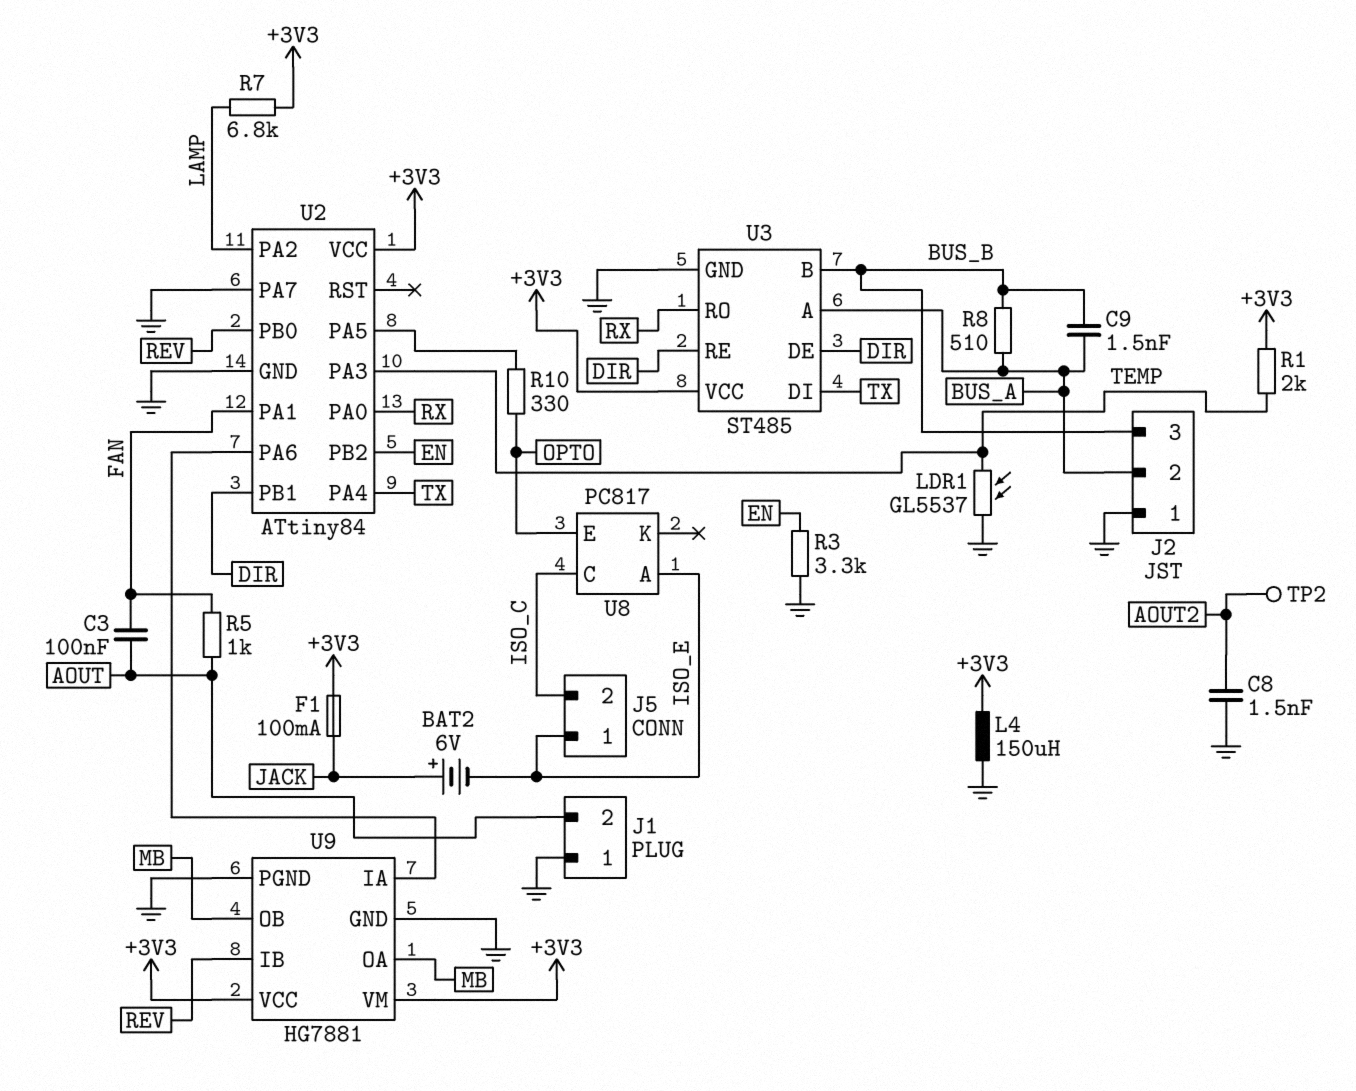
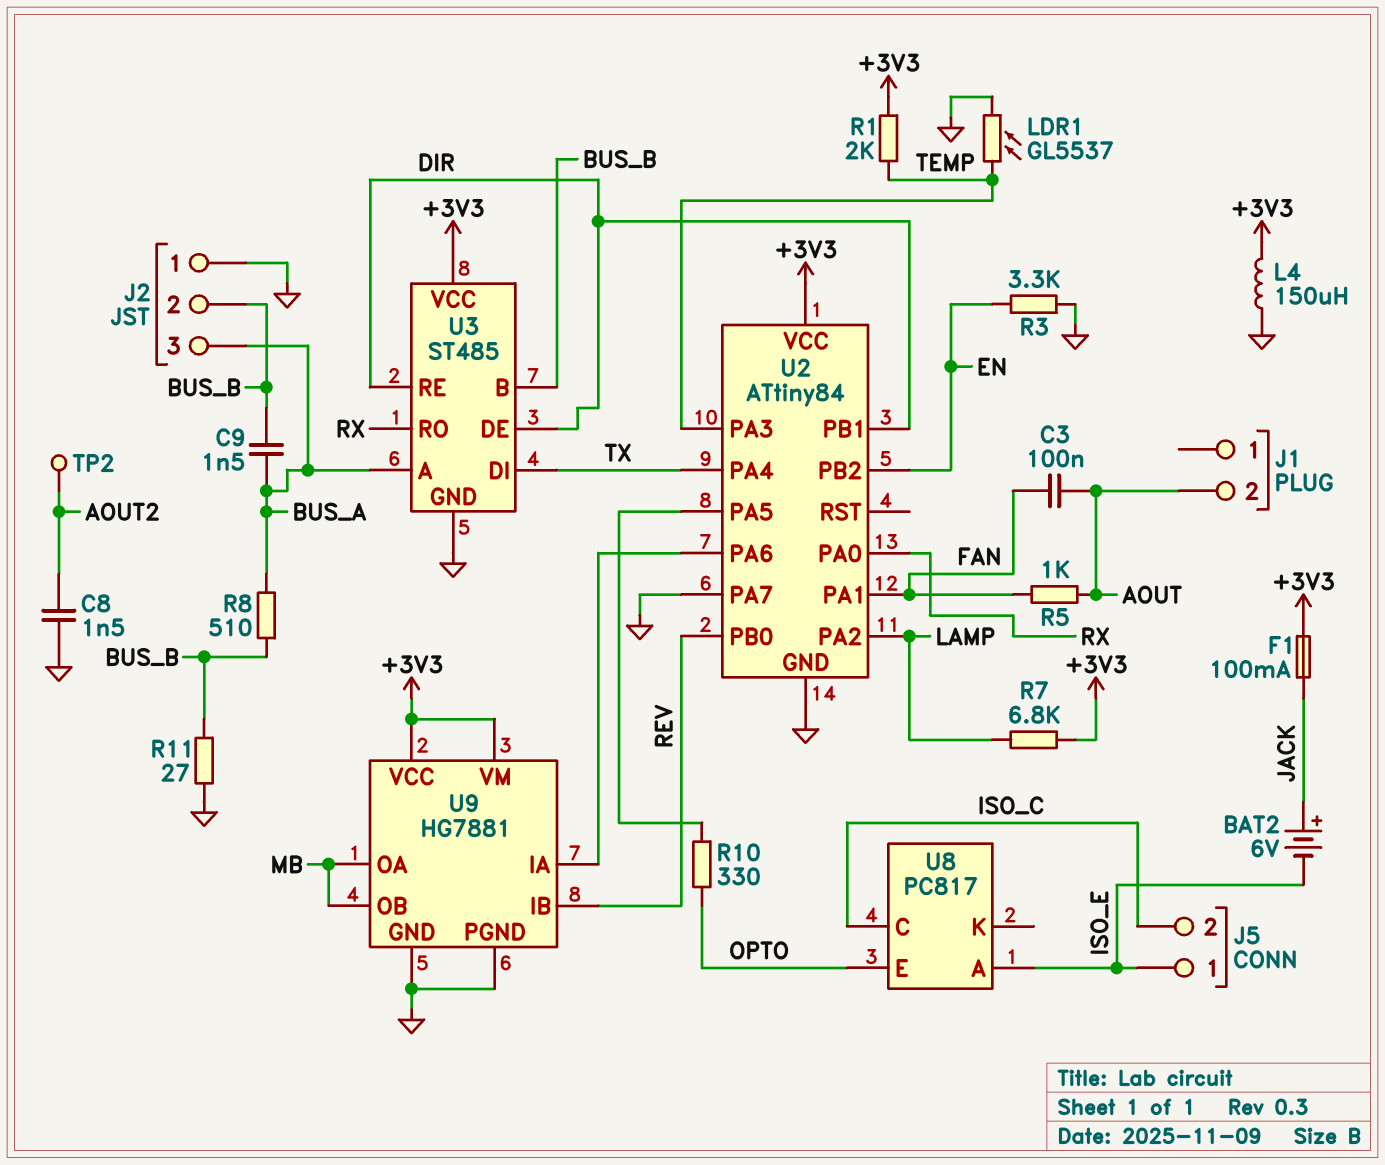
J1 pin 1: GND -> none
J2 pin 2: BUS_A -> BUS_B
J2 pin 3: BUS_B -> BUS_A
R11: none -> 27 (BUS_B, GND)

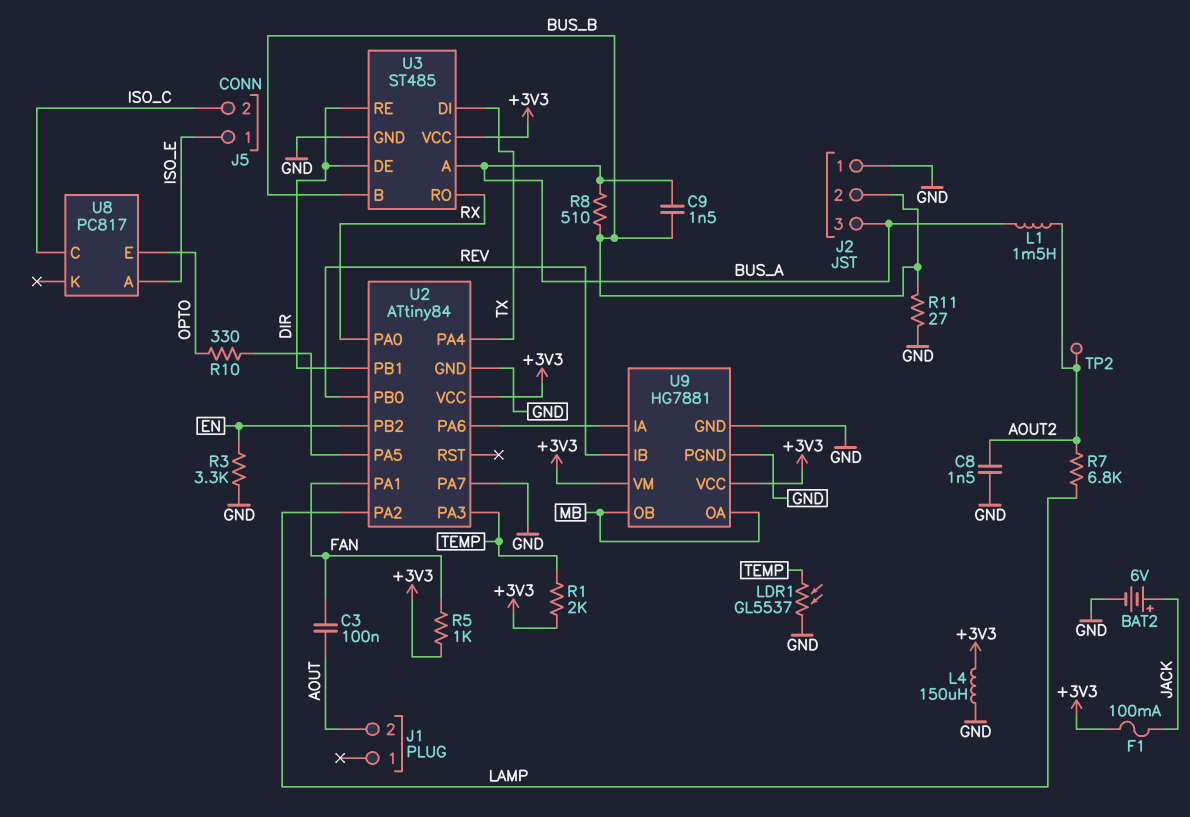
BAT2: 6V (plus JACK, minus ISO_E) -> 6V (plus JACK, minus GND)
L1: none -> 1.5mH (AOUT2, BUS_A)
R5: 1k (AOUT, FAN) -> 1k (+3V3, FAN)
R7: 6.8k (+3V3, LAMP) -> 6.8k (AOUT2, LAMP)

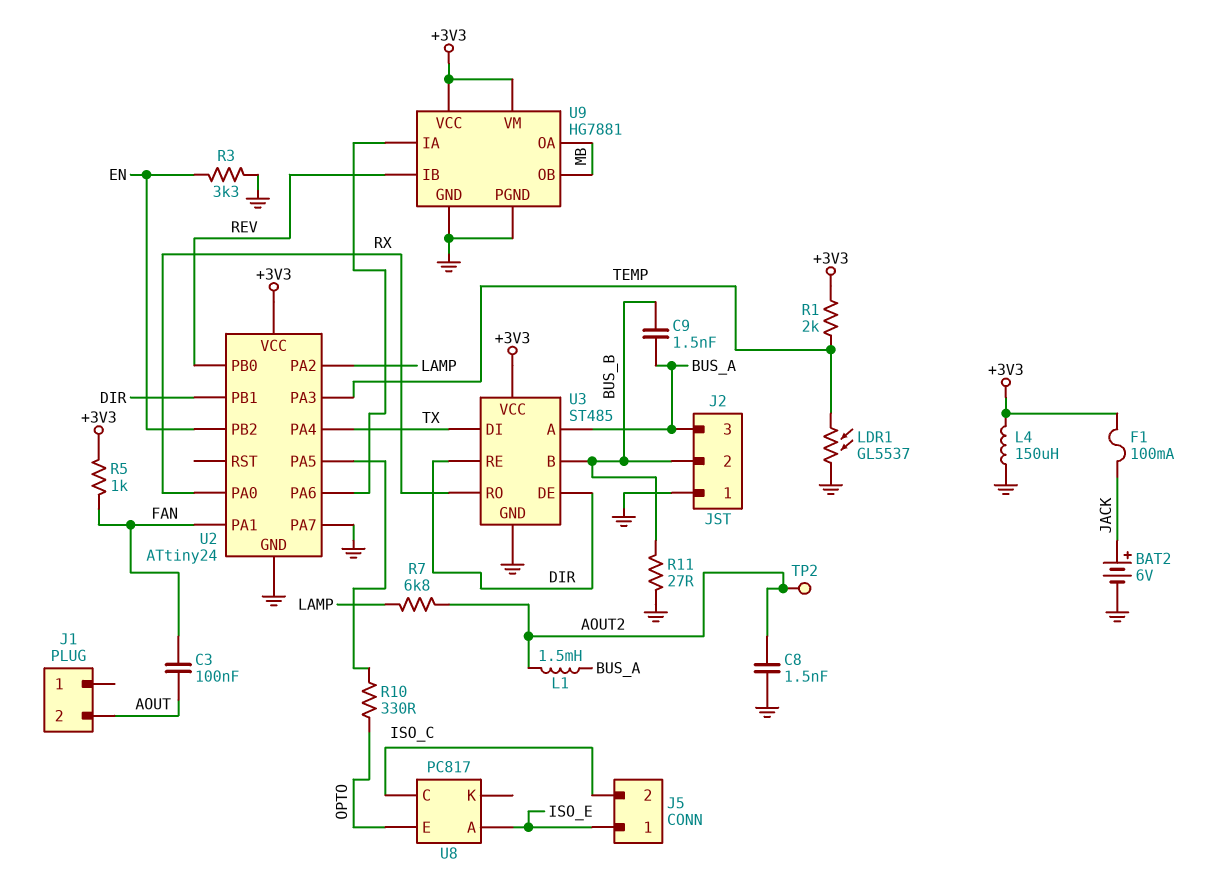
R8: 510 (BUS_A, BUS_B) -> none
U2: ATtiny84 -> ATtiny24

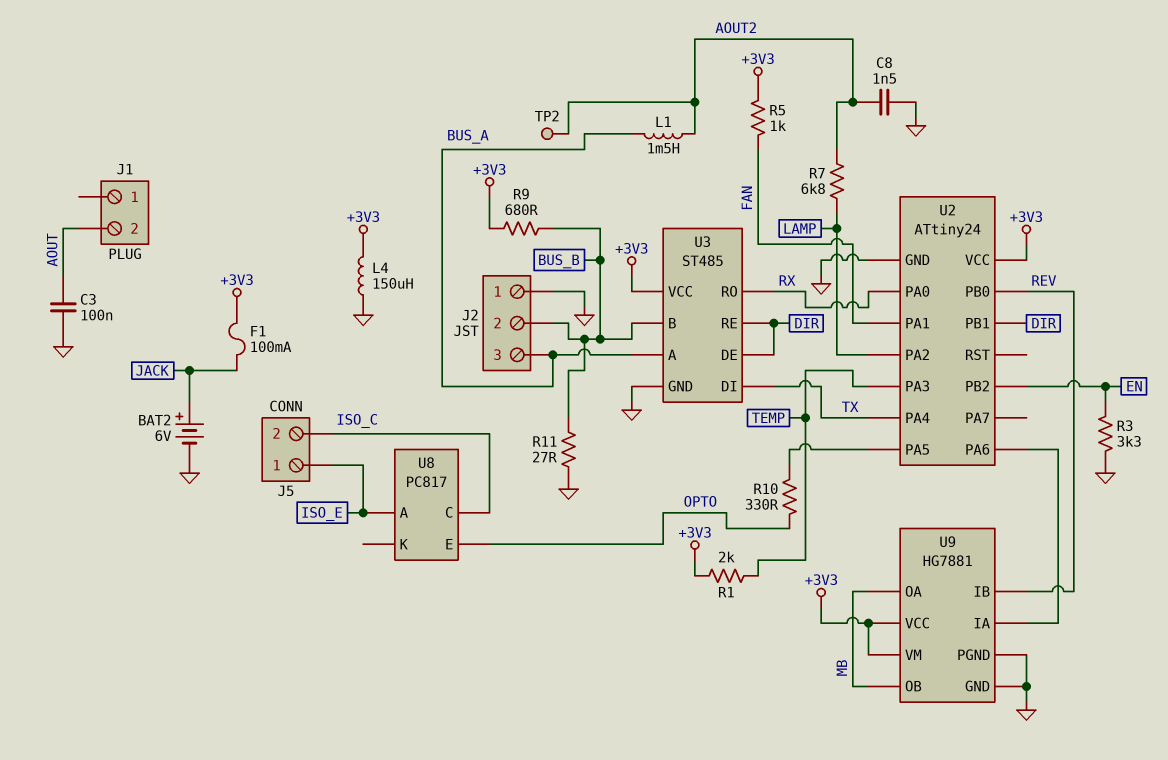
C3: 100nF (AOUT, FAN) -> 100nF (AOUT, GND)
C9: 1.5nF (BUS_A, BUS_B) -> none
LDR1: GL5537 (GND, TEMP) -> none
R9: none -> 680 (+3V3, BUS_B)
U2 pin PA7: GND -> none

